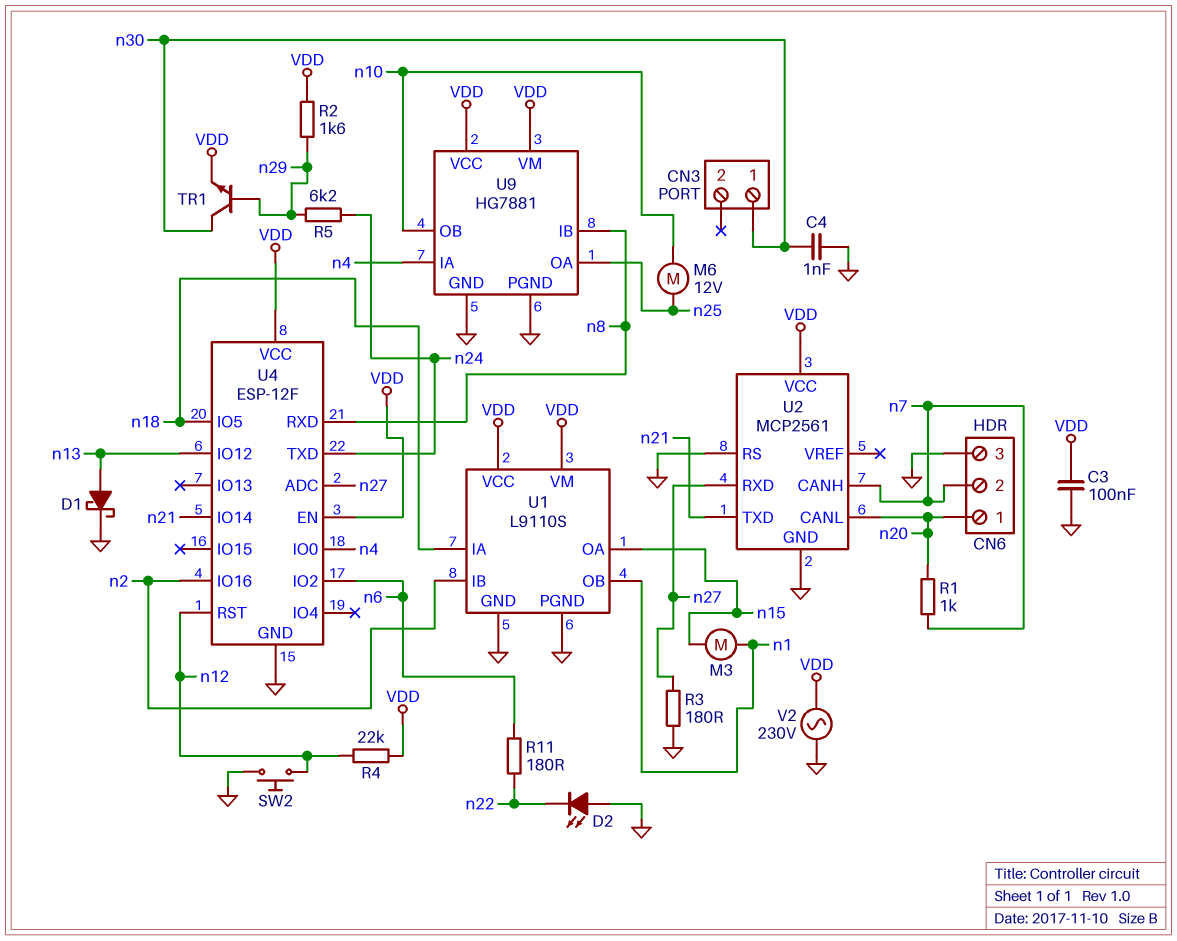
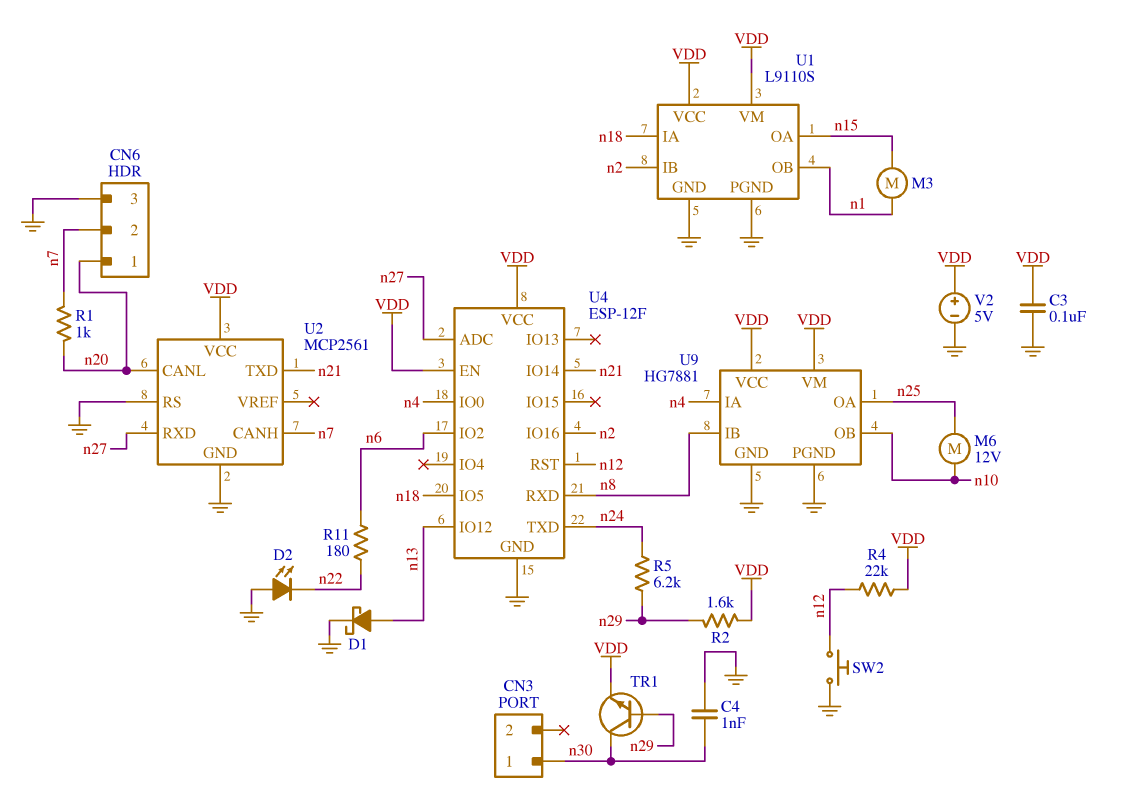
R3: 180 (GND, n27) -> none
V2: AC 230V (GND, VDD) -> 5V (plus VDD, minus GND)

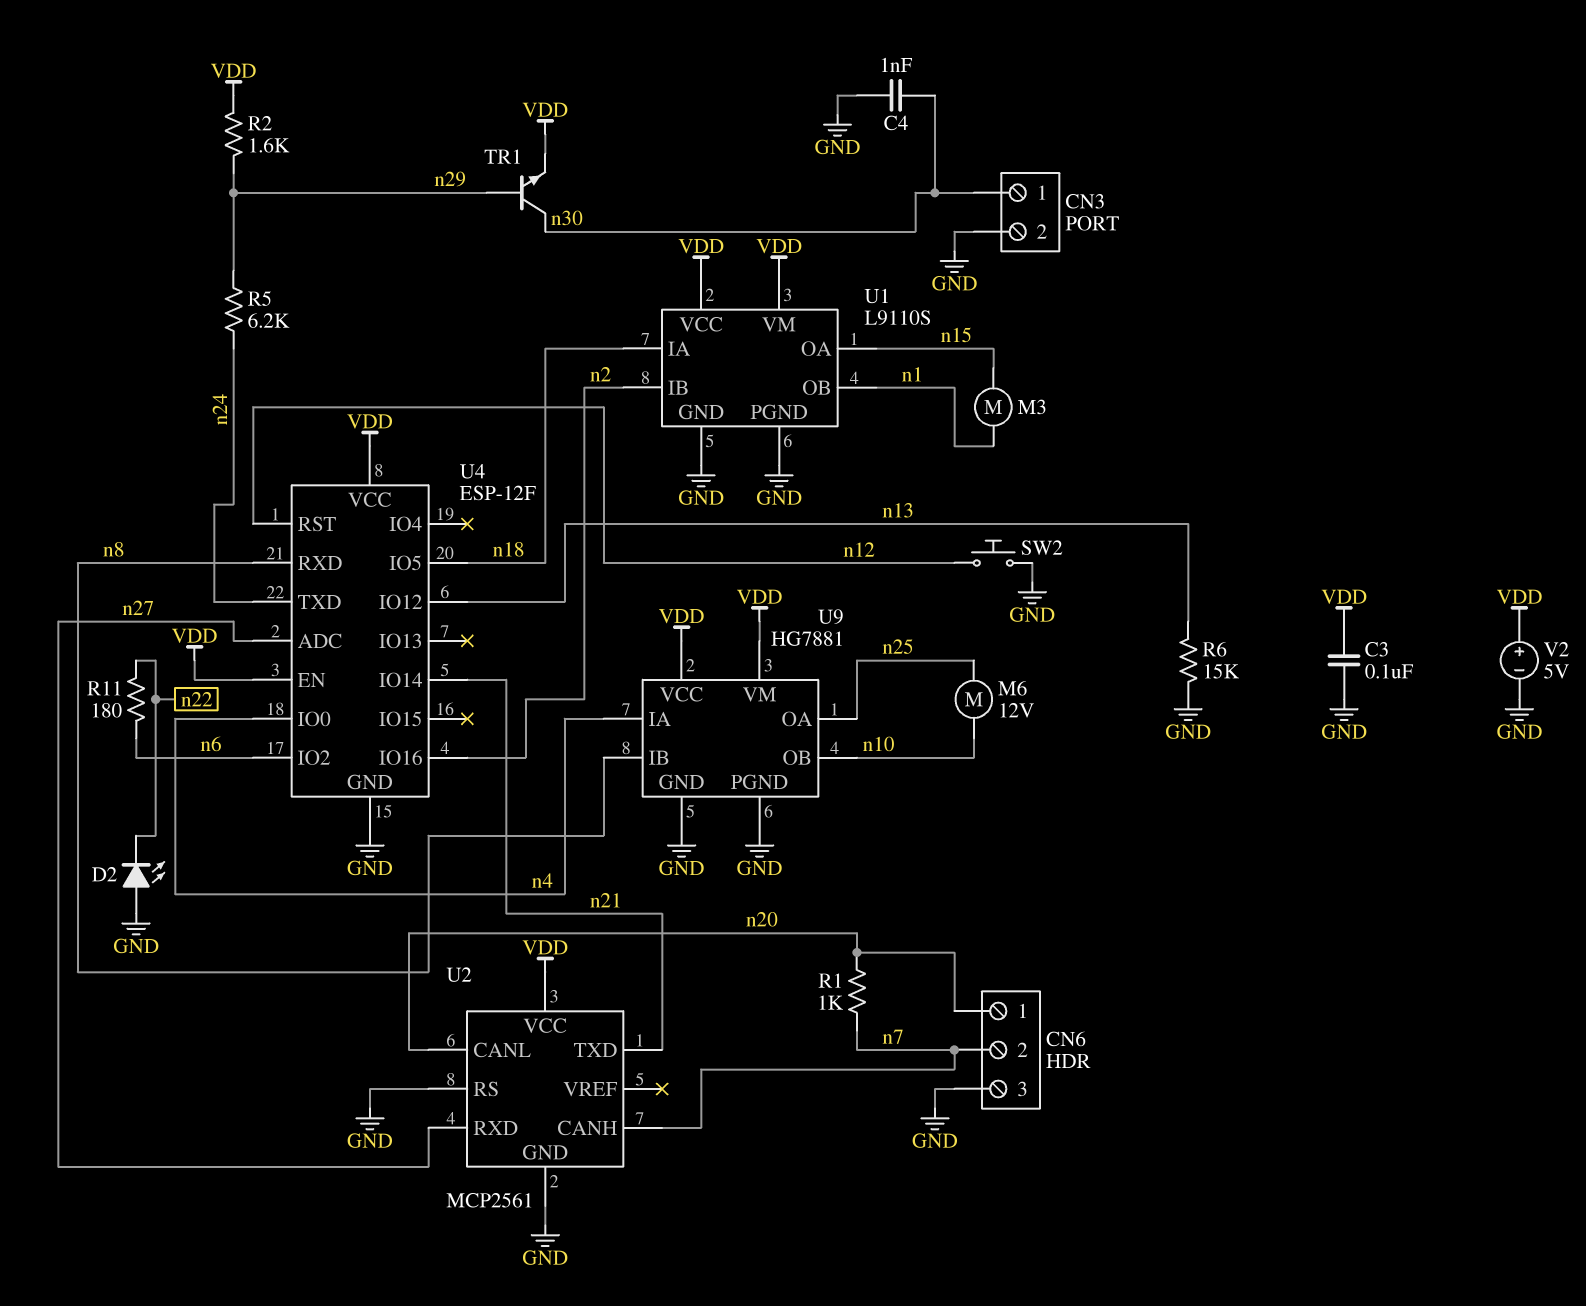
CN3 pin 2: none -> GND
D1: schottky (A n13, K GND) -> none
R4: 22k (VDD, n12) -> none
R6: none -> 15k (GND, n13)

